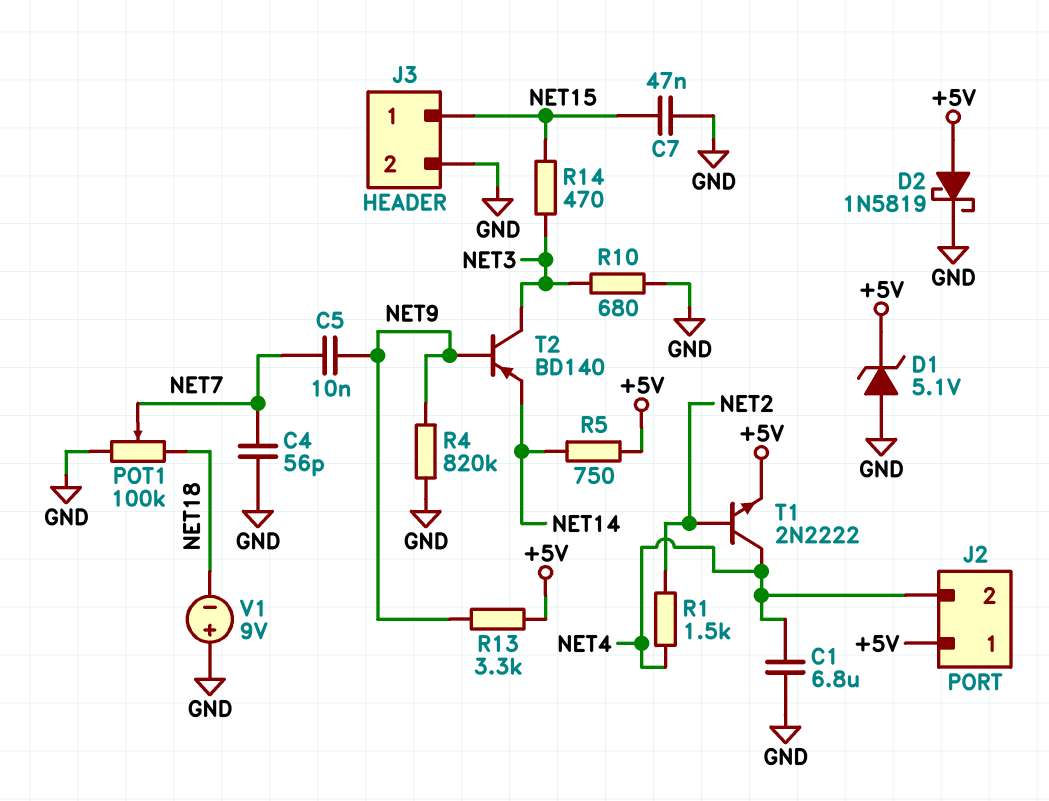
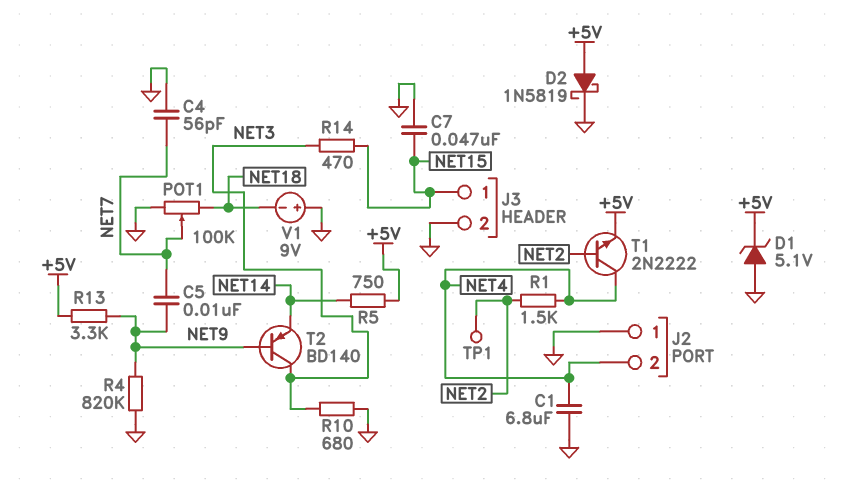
J2 pin 1: +5V -> GND
TP1: none -> test point (NET2)

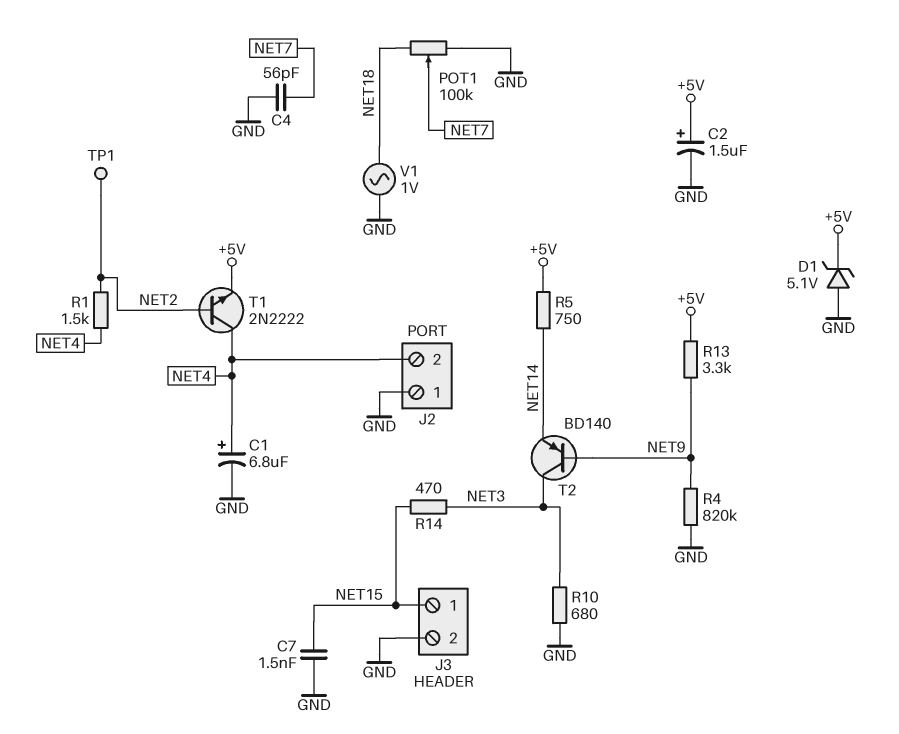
C1: 6.8uF (GND, NET4) -> 6.8uF (plus NET4, minus GND)
C2: none -> 1.5uF (plus +5V, minus GND)
C5: 10nF (NET7, NET9) -> none
C7: 47nF (GND, NET15) -> 1.5nF (GND, NET15)
D2: schottky 1N5819 (A +5V, K GND) -> none
V1: 9V (plus GND, minus NET18) -> AC 1V (GND, NET18)

